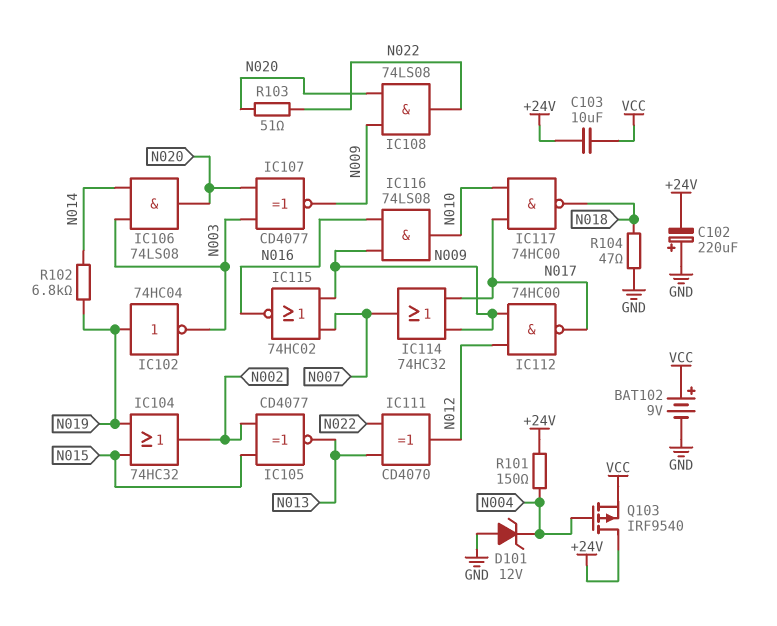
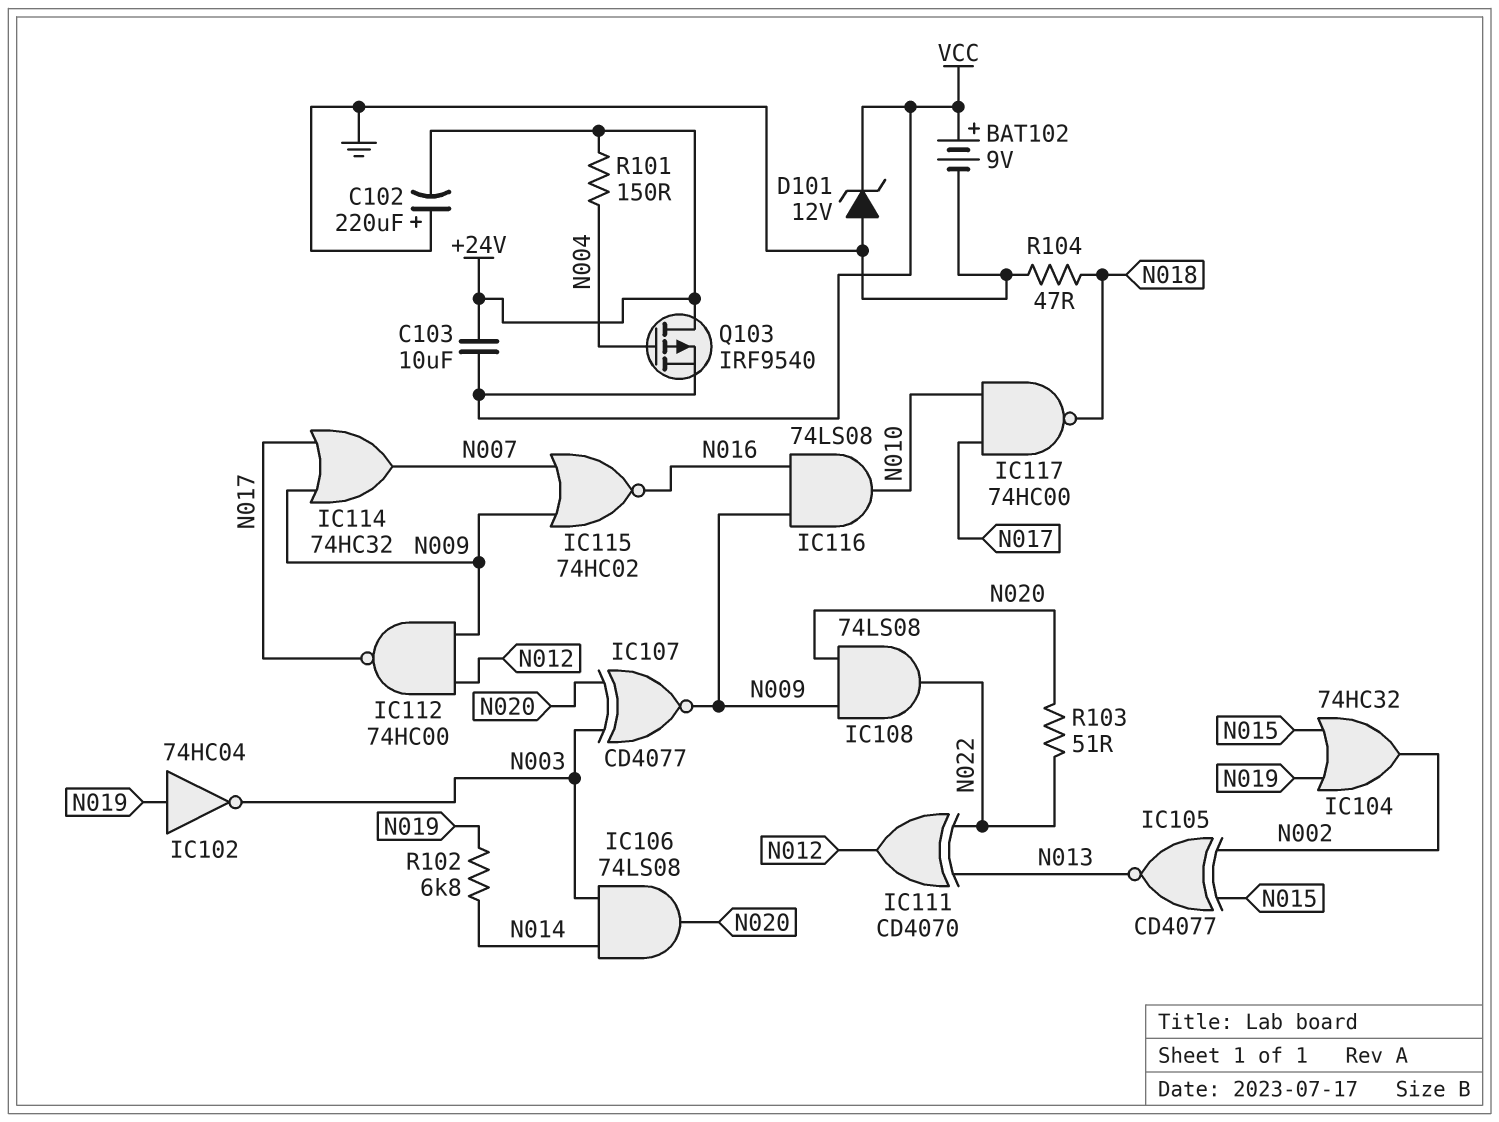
D101: zener 12V (A GND, K N004) -> zener 12V (A GND, K VCC)

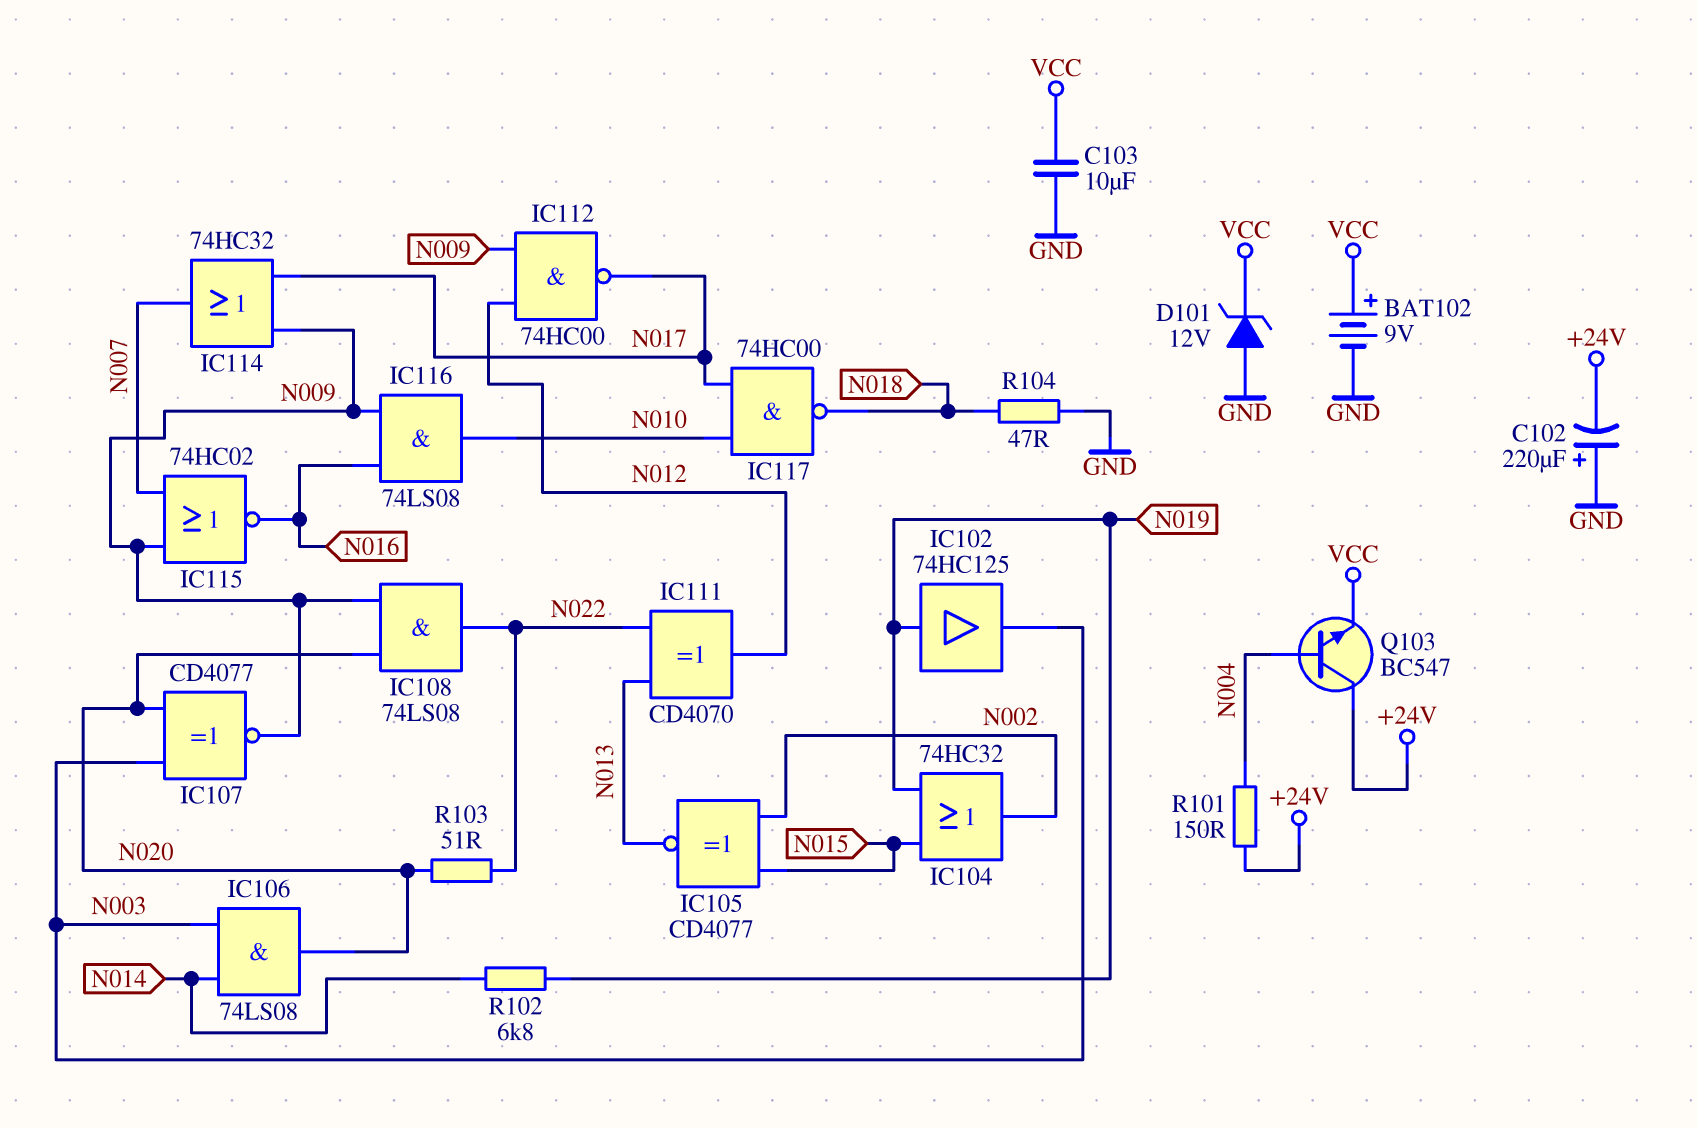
C103: 10uF (+24V, VCC) -> 10uF (GND, VCC)
IC102: NOT 74HC04 (in N019, out N003) -> buffer 74HC125 (in N019, out N003)
Q103: PMOS IRF9540 (G N004, D +24V, S VCC) -> NPN BC547 (B N004, C +24V, E VCC)

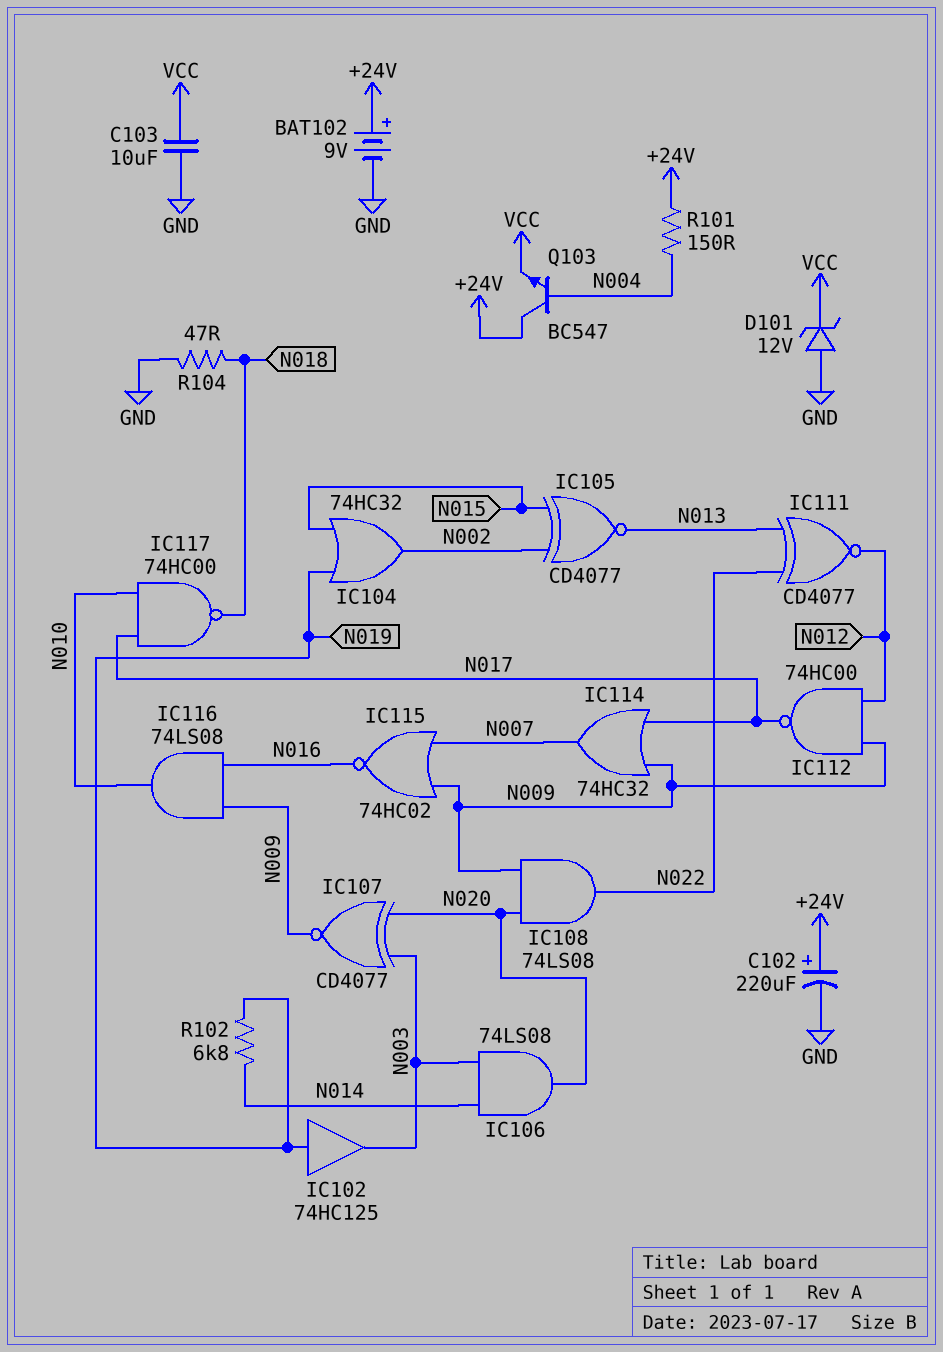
BAT102: 9V (plus VCC, minus GND) -> 9V (plus +24V, minus GND)
C102: 220uF (plus GND, minus +24V) -> 220uF (plus +24V, minus GND)
IC111: XOR CD4070 (in N013, in N022, out N012) -> XNOR CD4077 (in N013, in N022, out N012)
R103: 51 (N020, N022) -> none

